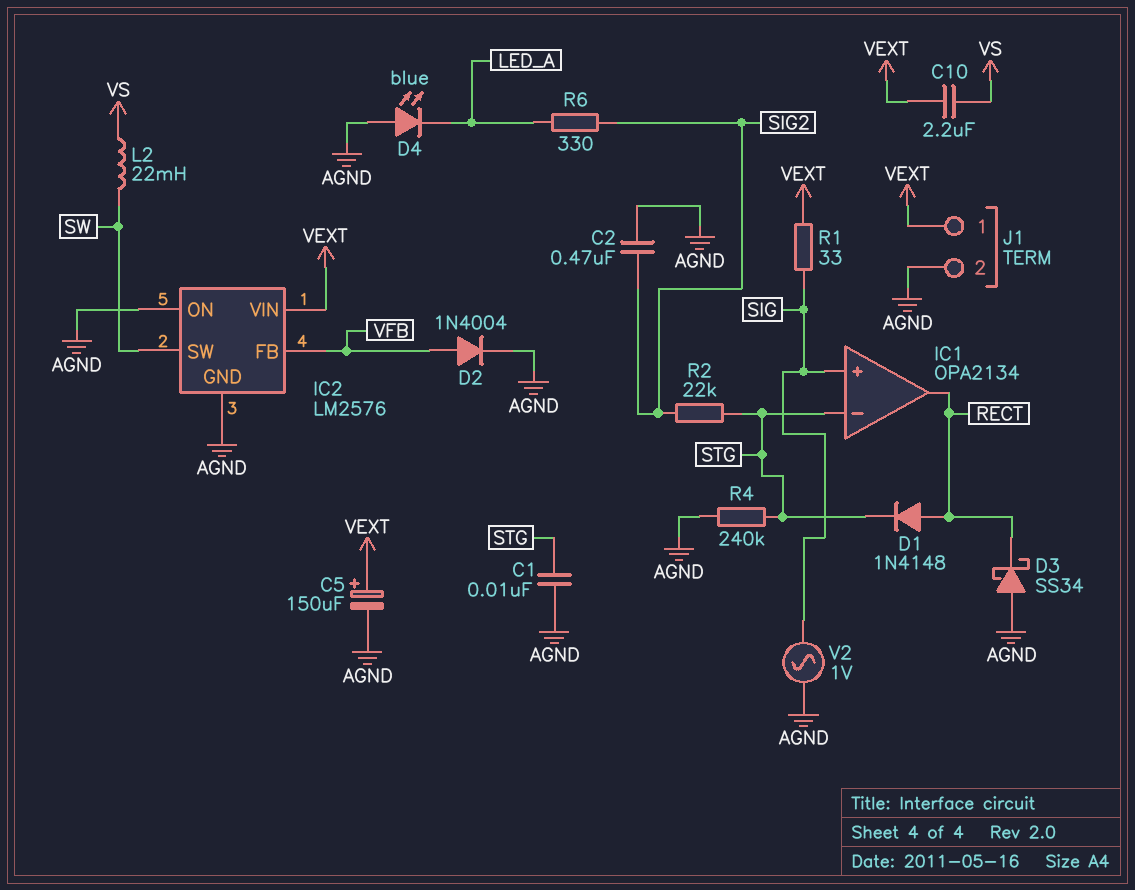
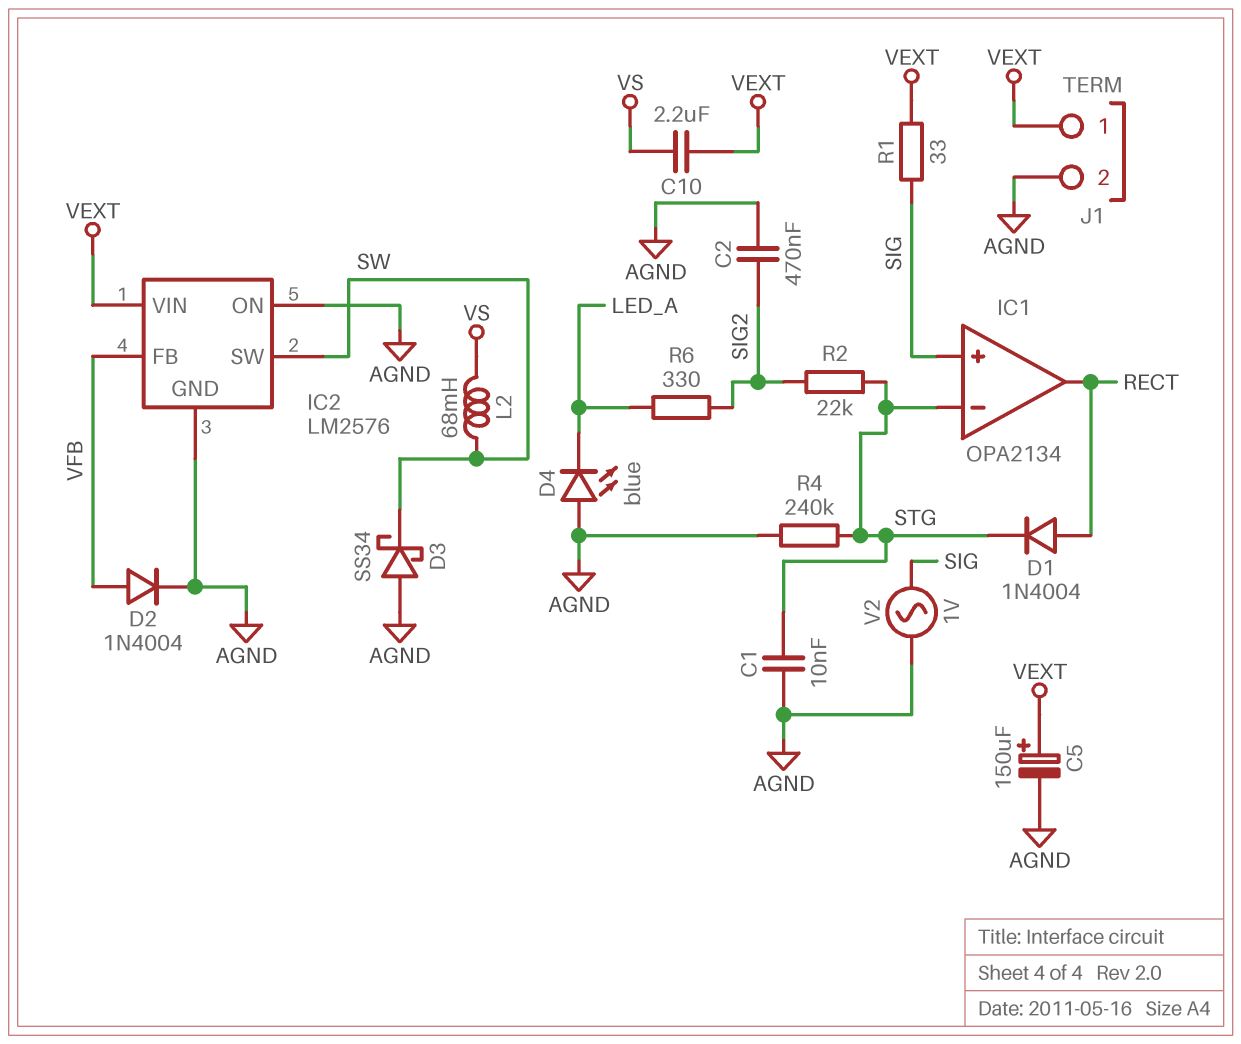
D1: diode 1N4148 (A RECT, K STG) -> diode 1N4004 (A RECT, K STG)
D3: schottky SS34 (A AGND, K RECT) -> schottky SS34 (A AGND, K SW)
L2: 22mH (SW, VS) -> 68mH (SW, VS)

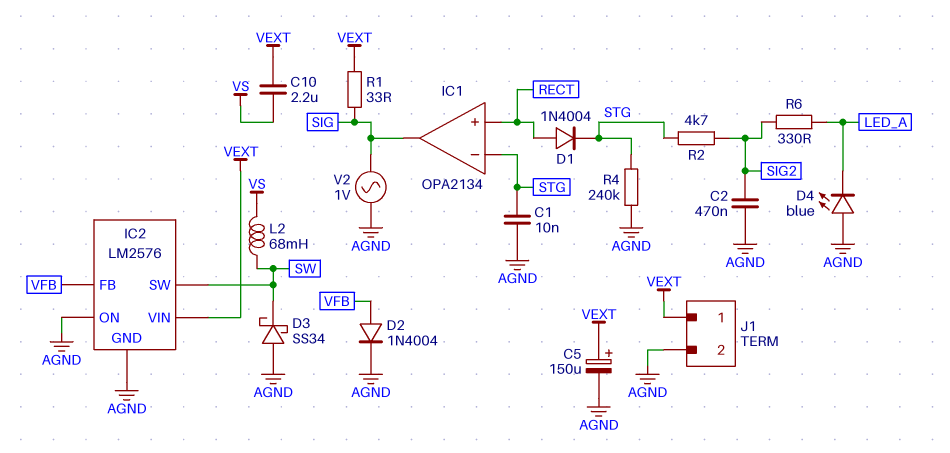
IC1 pin in+: SIG -> RECT
IC1 pin out: RECT -> SIG
R2: 22k (SIG2, STG) -> 4.7k (SIG2, STG)

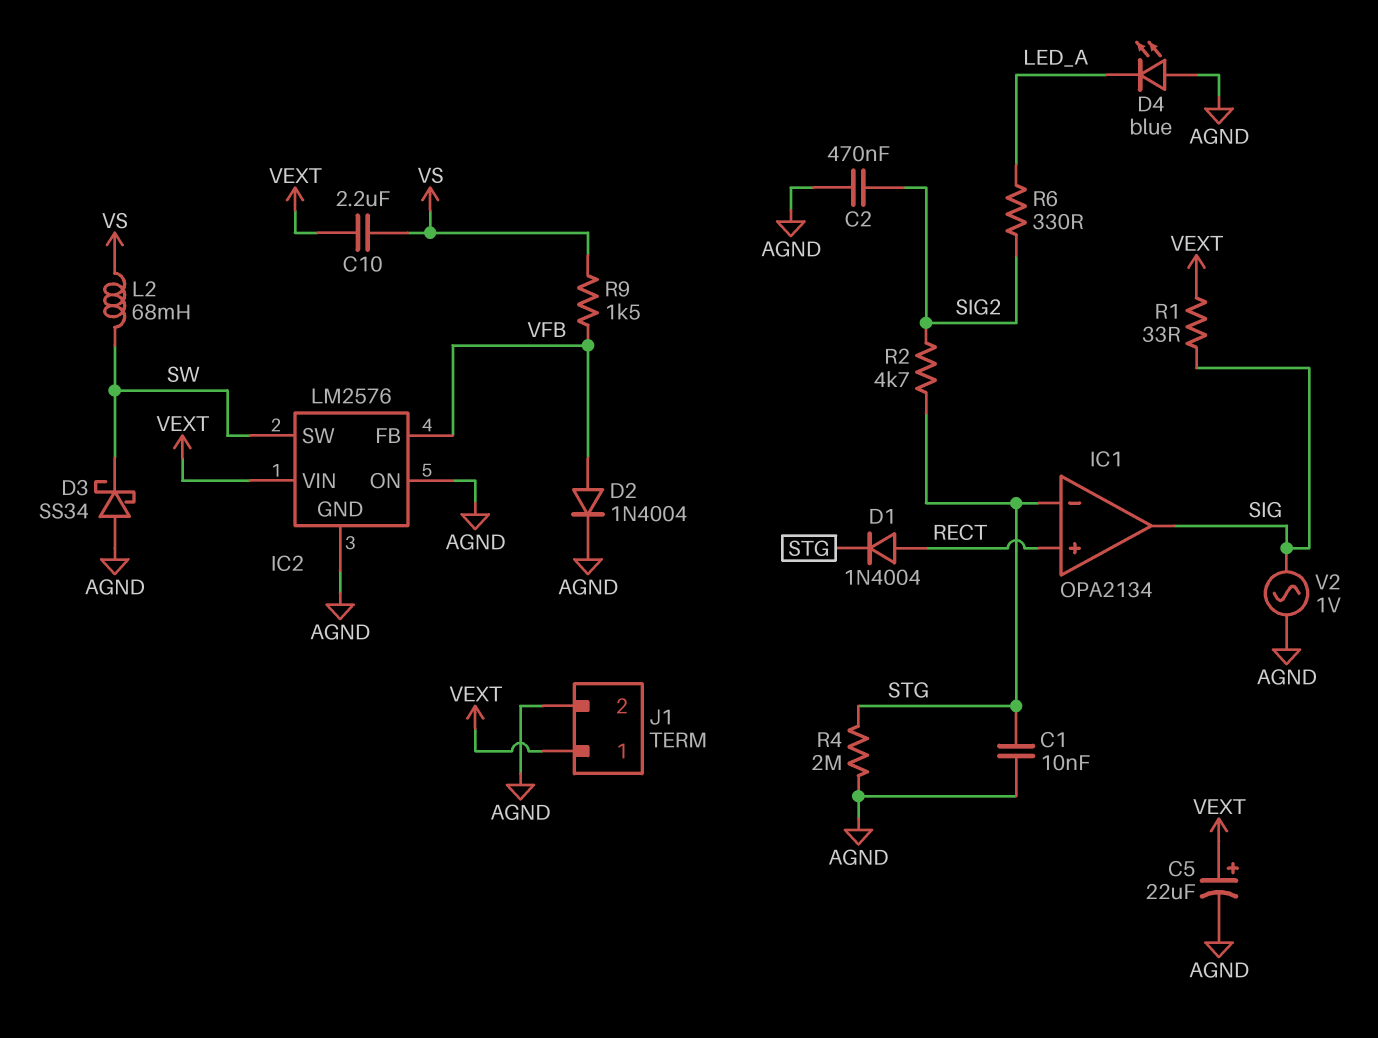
C5: 150uF (plus VEXT, minus AGND) -> 22uF (plus VEXT, minus AGND)
R4: 240k (AGND, STG) -> 2M (AGND, STG)
R9: none -> 1.5k (VFB, VS)

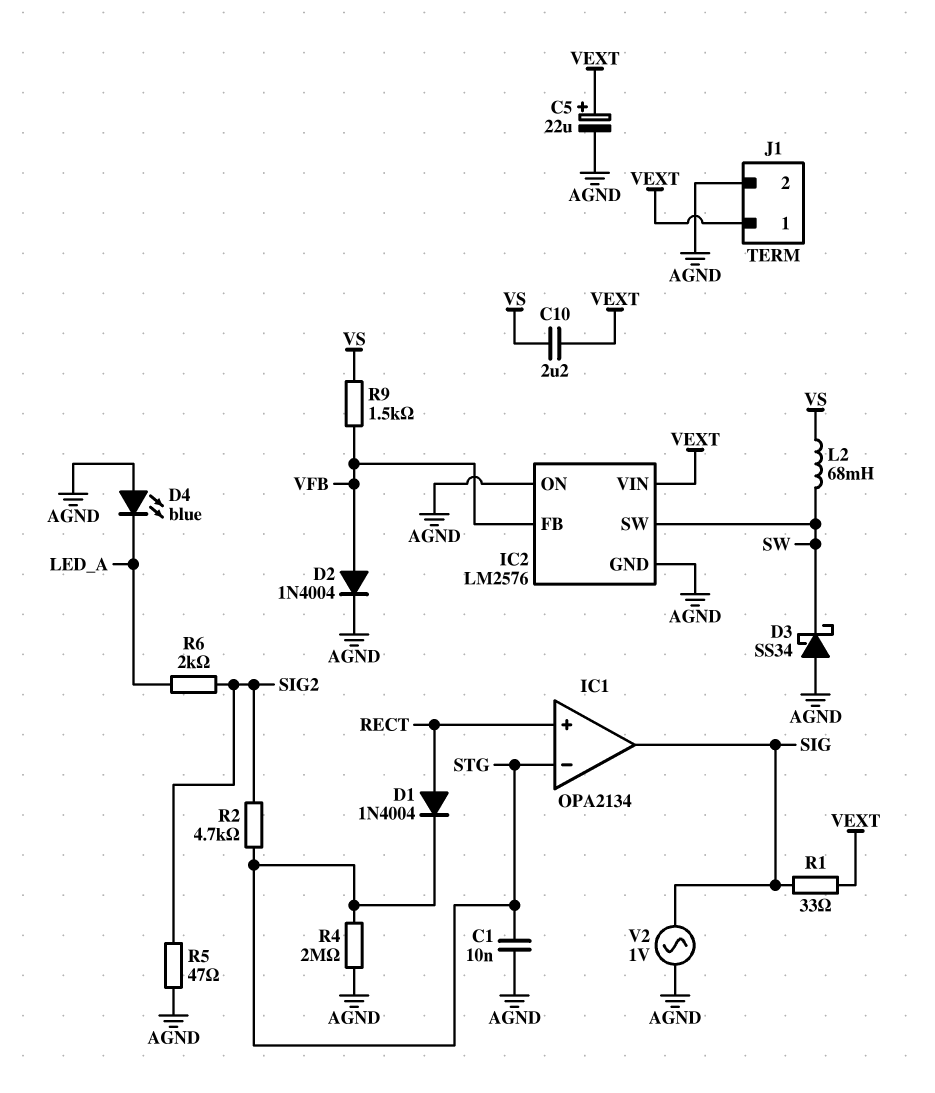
C2: 470nF (AGND, SIG2) -> none
R5: none -> 47 (AGND, SIG2)
R6: 330 (LED_A, SIG2) -> 2k (LED_A, SIG2)

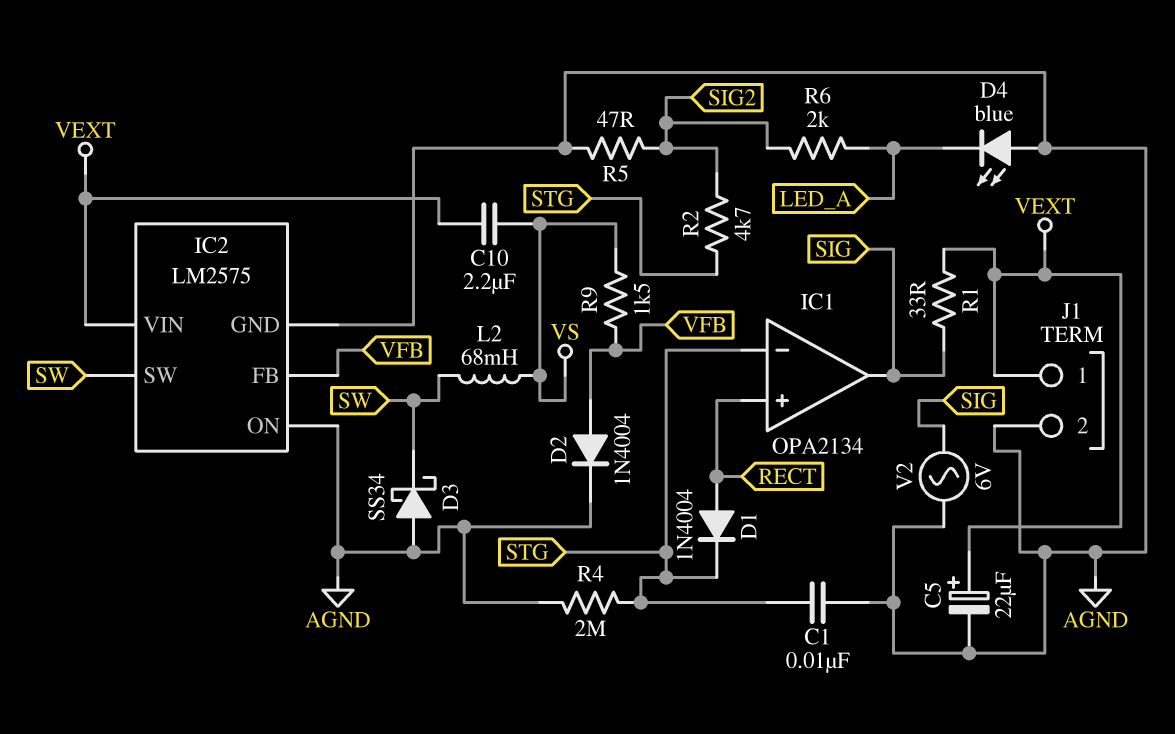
IC2: LM2576 -> LM2575
V2: AC 1V (AGND, SIG) -> AC 6V (AGND, SIG)

